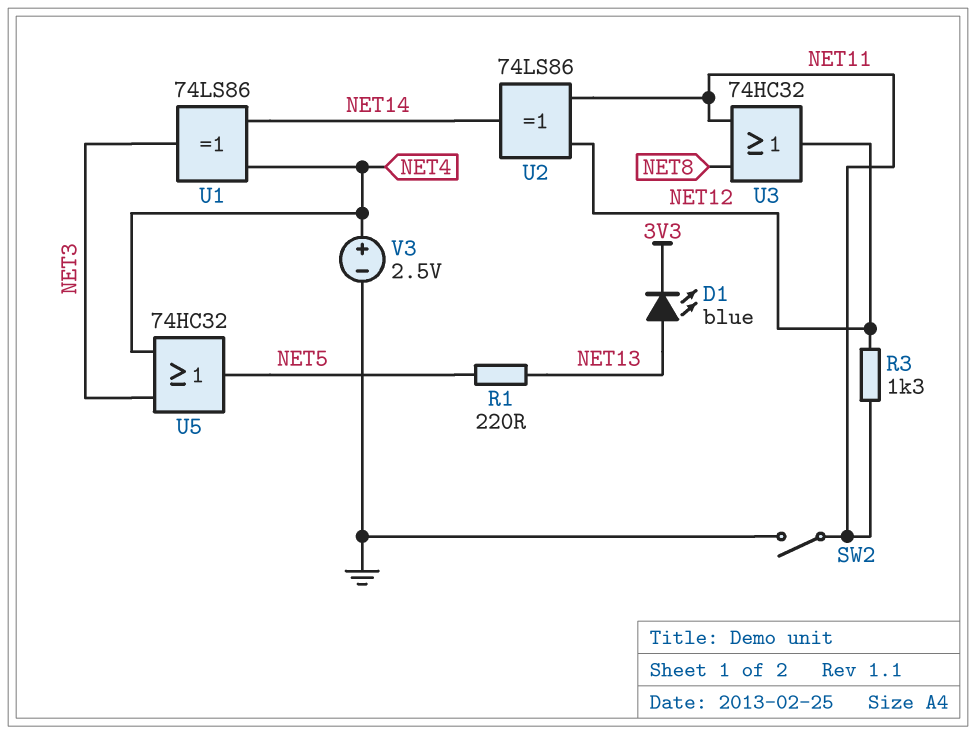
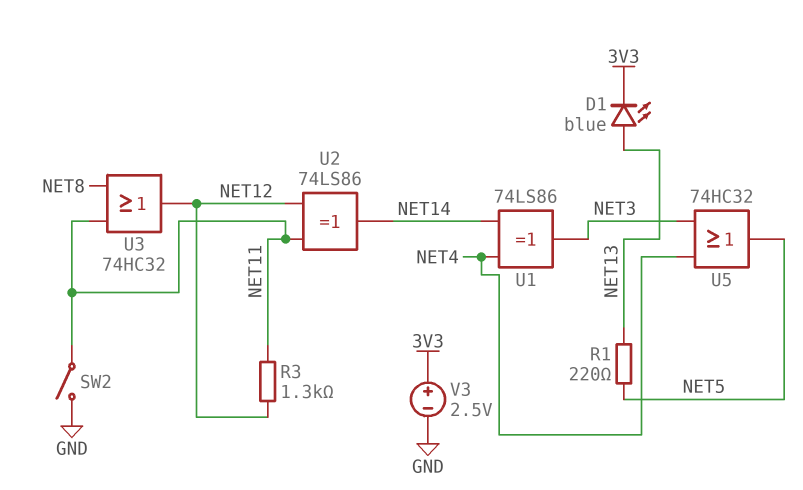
V3: 2.5V (plus NET4, minus GND) -> 2.5V (plus 3V3, minus GND)

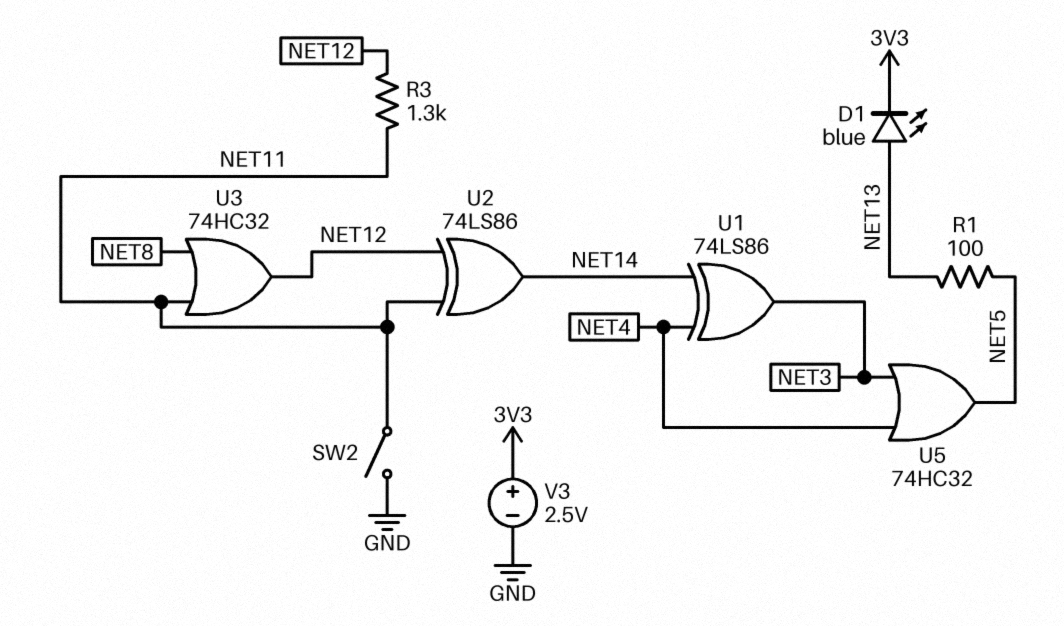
R1: 220 (NET5, NET13) -> 100 (NET5, NET13)

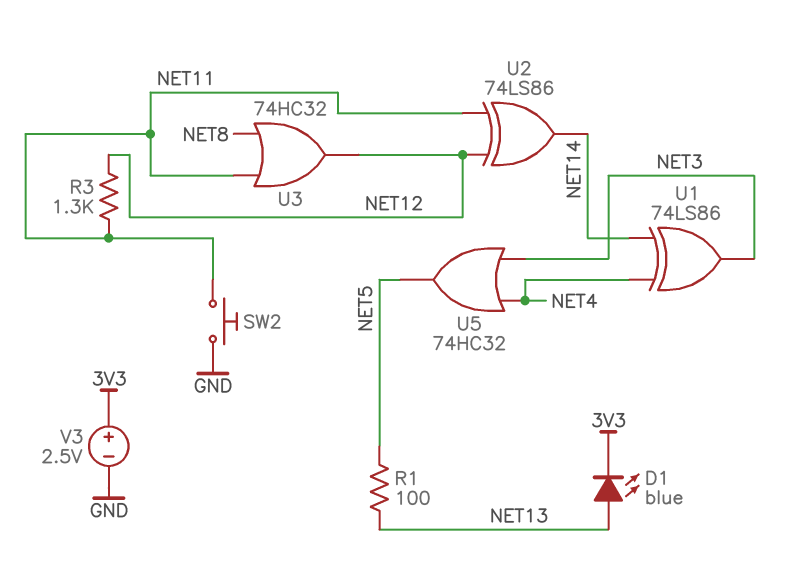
SW2: switch (GND, NET11) -> button (GND, NET11)

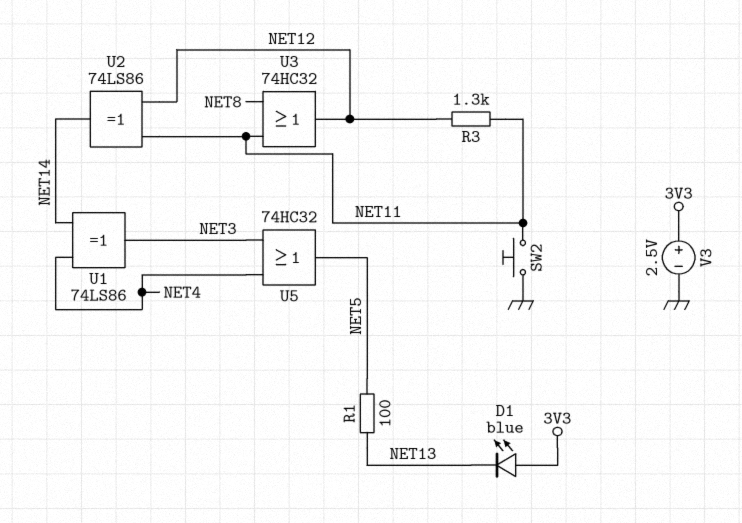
D1: LED blue (A NET13, K 3V3) -> LED blue (A 3V3, K NET13)

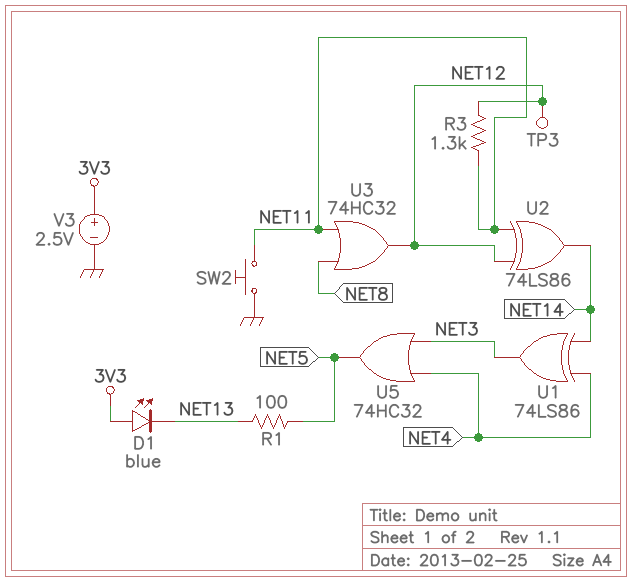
TP3: none -> test point (NET12)

